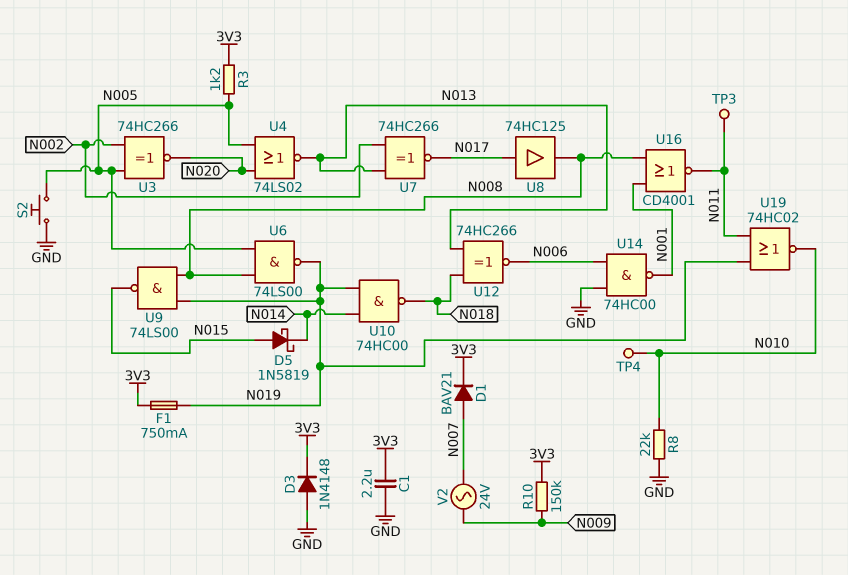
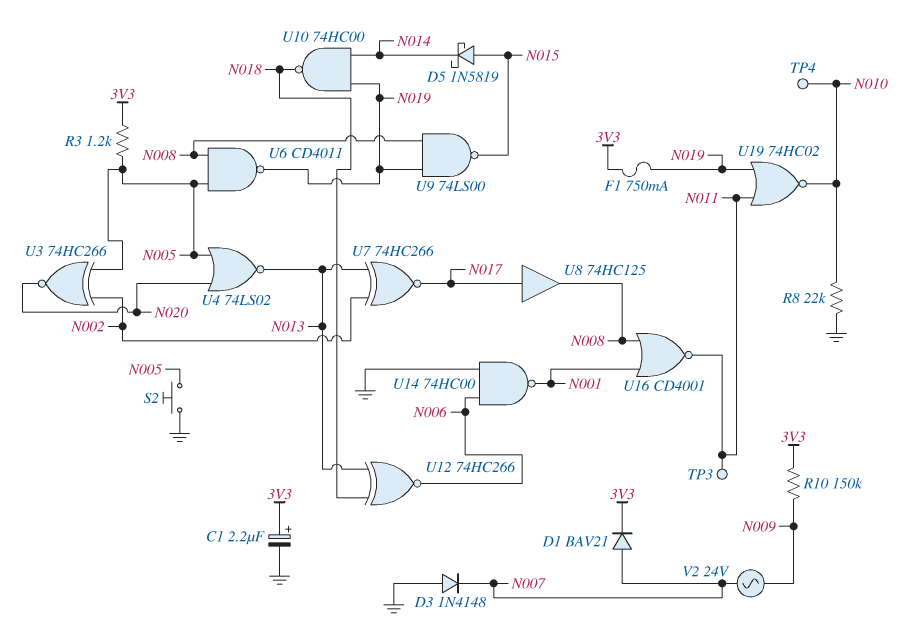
C1: 2.2uF (3V3, GND) -> 2.2uF (plus 3V3, minus GND)
D3: diode 1N4148 (A GND, K 3V3) -> diode 1N4148 (A GND, K N007)
U6: NAND 74LS00 (in N005, in N008, out N019) -> NAND CD4011 (in N005, in N008, out N019)

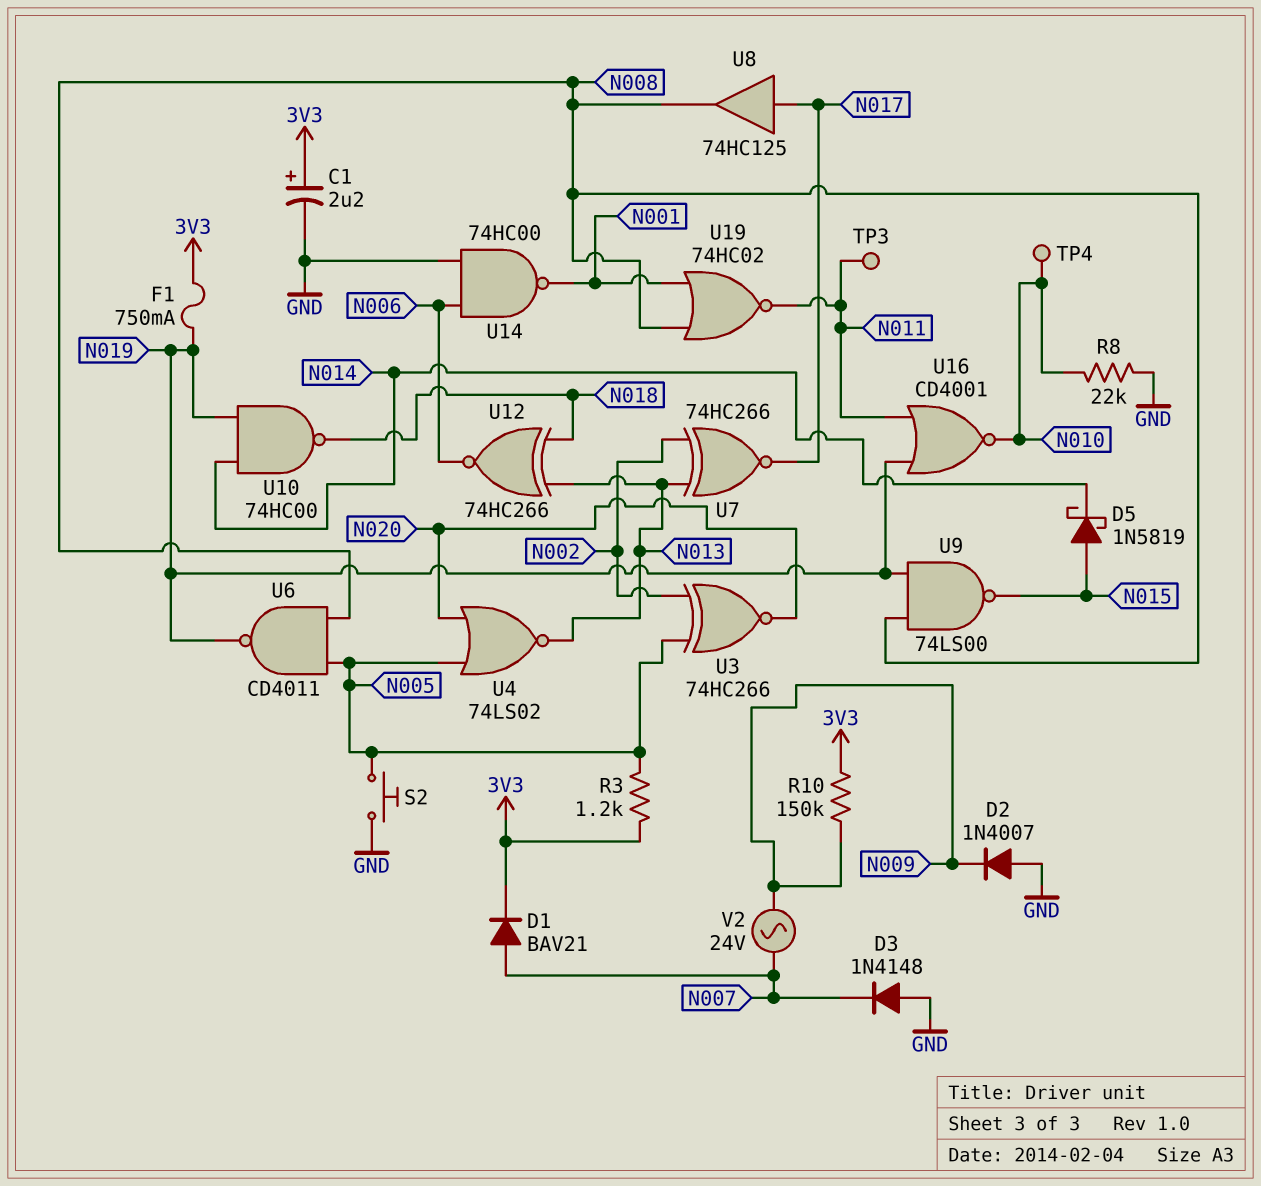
D2: none -> diode 1N4007 (A GND, K N009)
U16: NOR CD4001 (in N001, in N008, out N011) -> NOR CD4001 (in N011, in N019, out N010)
U19: NOR 74HC02 (in N011, in N019, out N010) -> NOR 74HC02 (in N001, in N008, out N011)

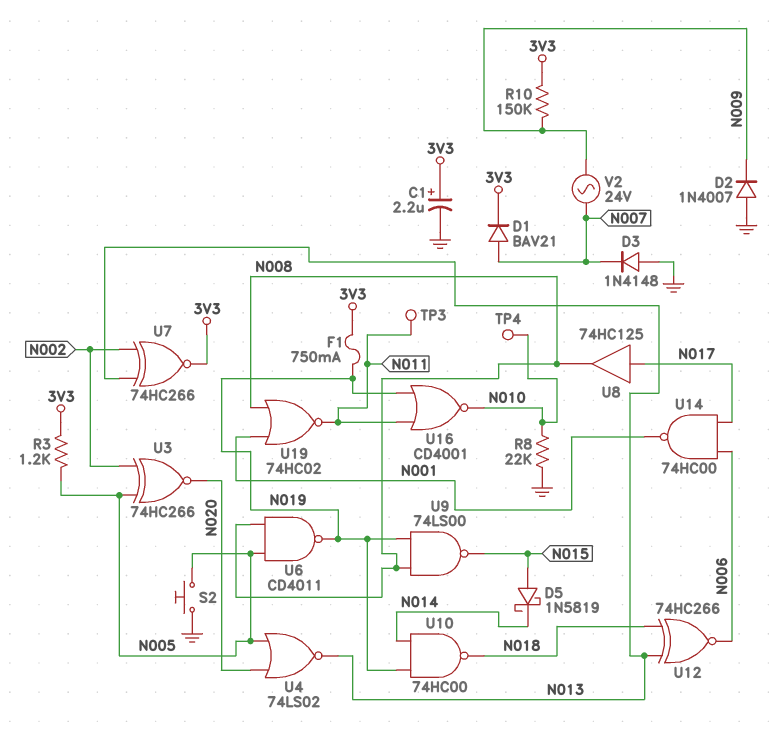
U7: XNOR 74HC266 (in N002, in N013, out N017) -> XNOR 74HC266 (in N002, in N013, out 3V3)
U14: NAND 74HC00 (in GND, in N006, out N001) -> NAND 74HC00 (in N006, in N017, out N001)

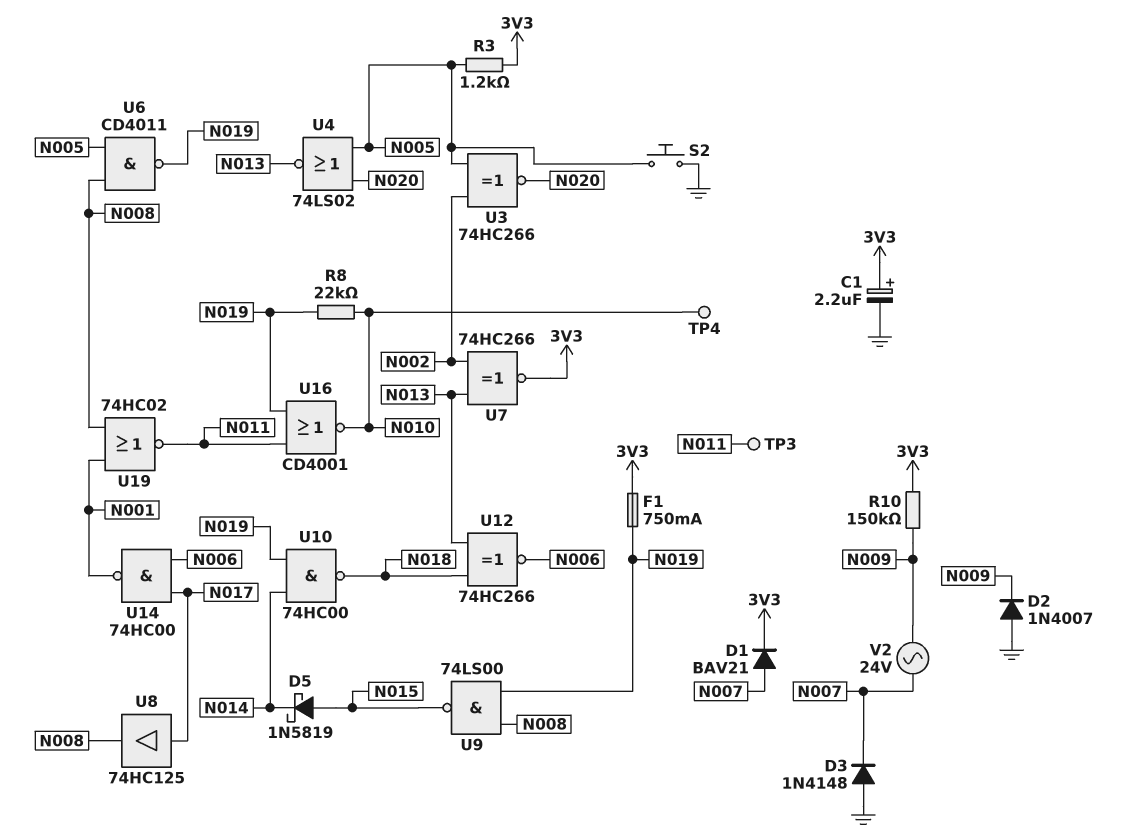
R8: 22k (GND, N010) -> 22k (N010, N019)

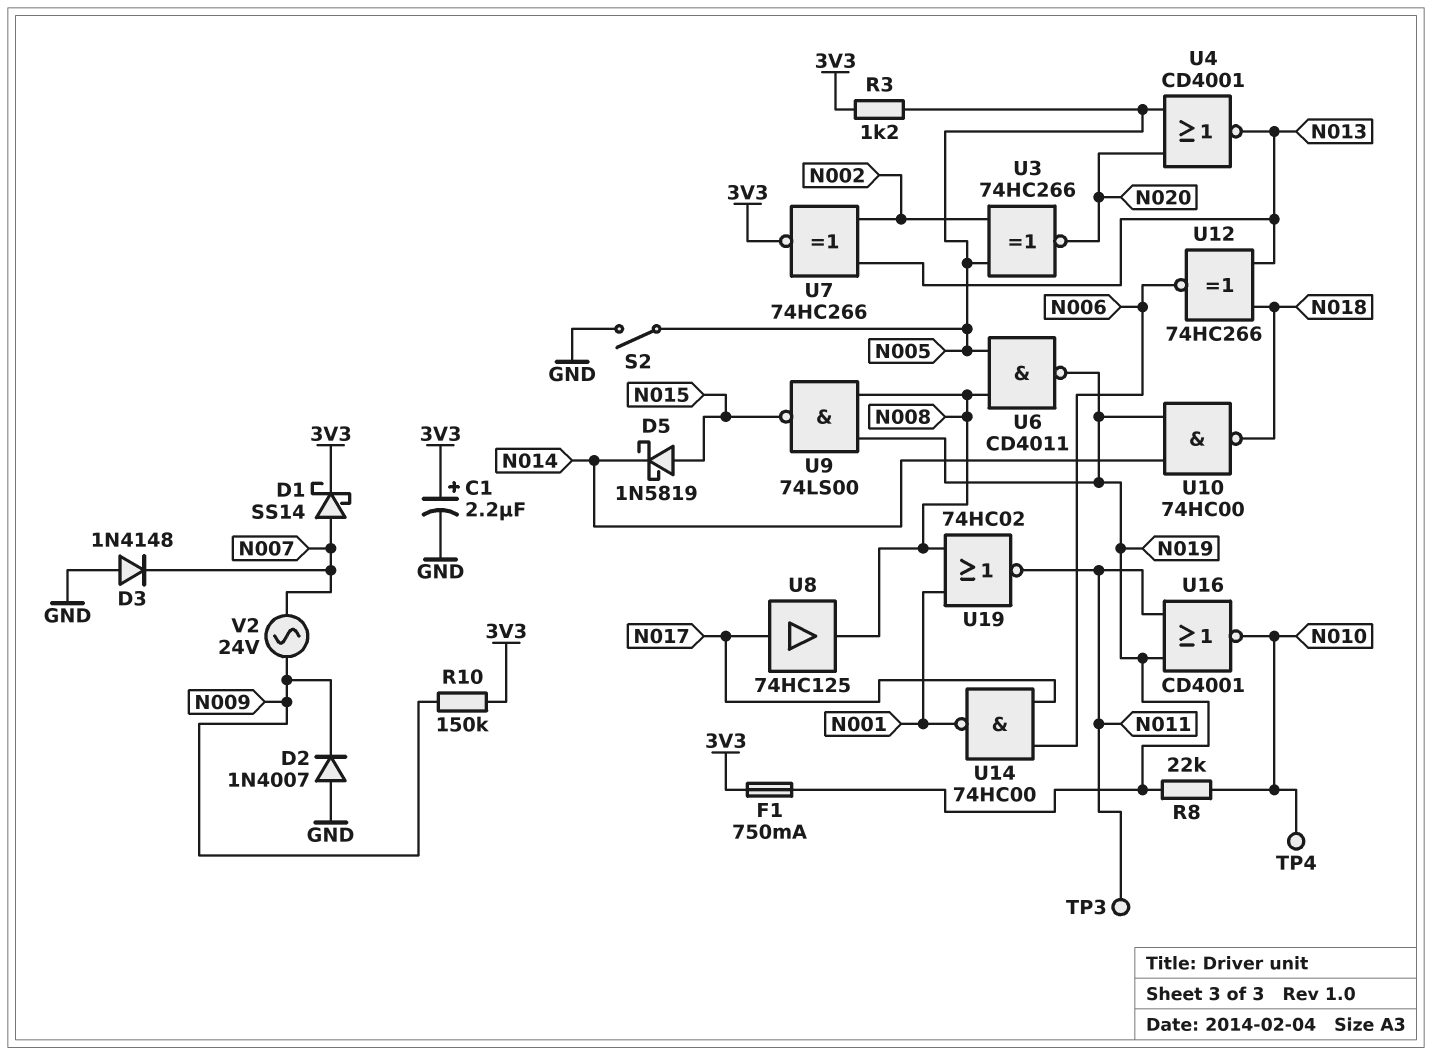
D1: diode BAV21 (A N007, K 3V3) -> schottky SS14 (A N007, K 3V3)
S2: button (GND, N005) -> switch (GND, N005)
U4: NOR 74LS02 (in N005, in N020, out N013) -> NOR CD4001 (in N005, in N020, out N013)

